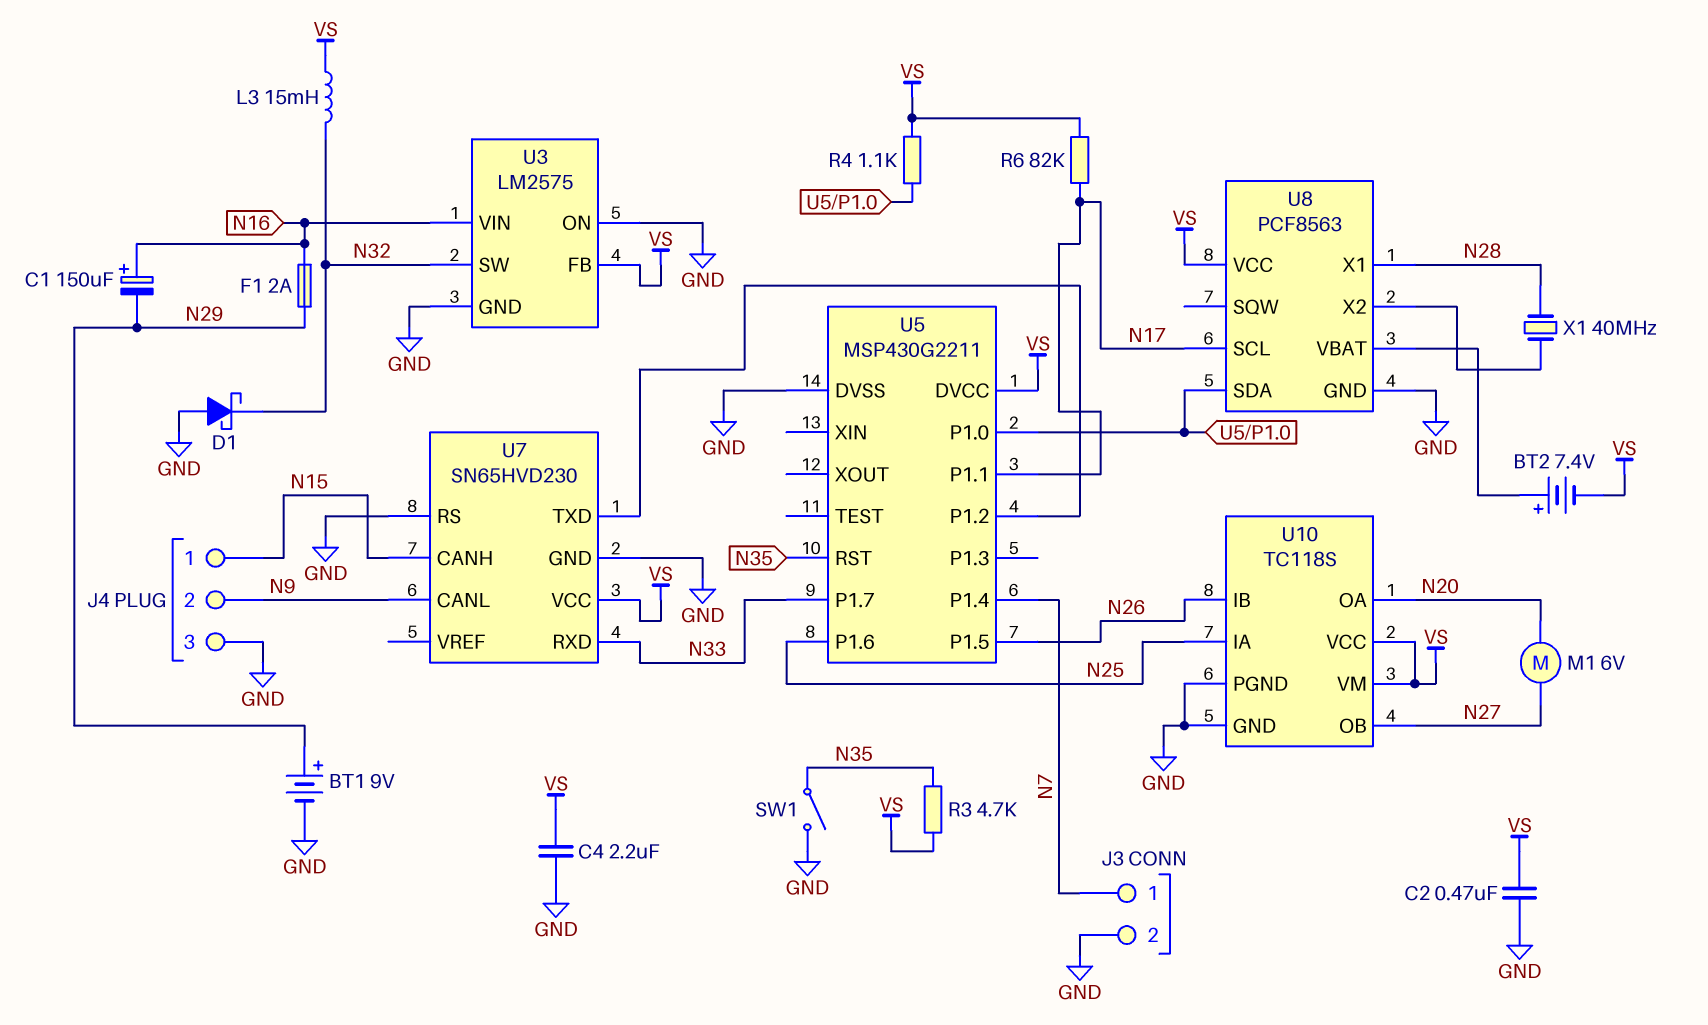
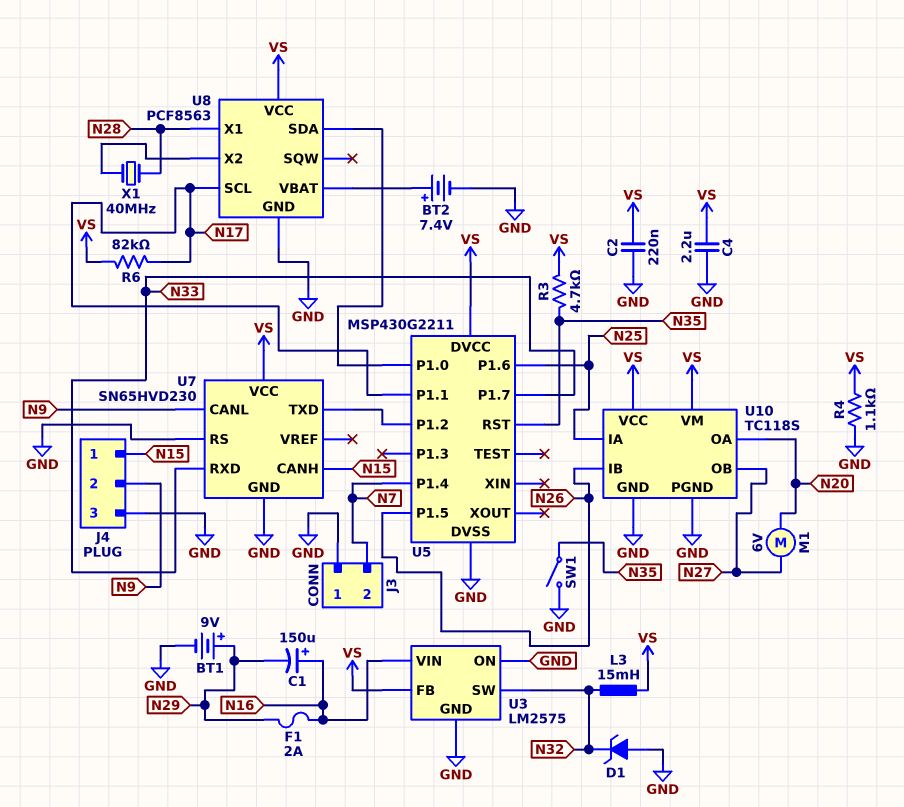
BT2: 7.4V (plus U8/VBAT, minus VS) -> 7.4V (plus U8/VBAT, minus GND)
C2: 470nF (GND, VS) -> 220nF (GND, VS)
D1: schottky (A GND, K N32) -> zener (A GND, K N32)
J3 pin 1: N7 -> GND
J3 pin 2: GND -> N7
R4: 1.1k (U5/P1.0, VS) -> 1.1k (GND, VS)

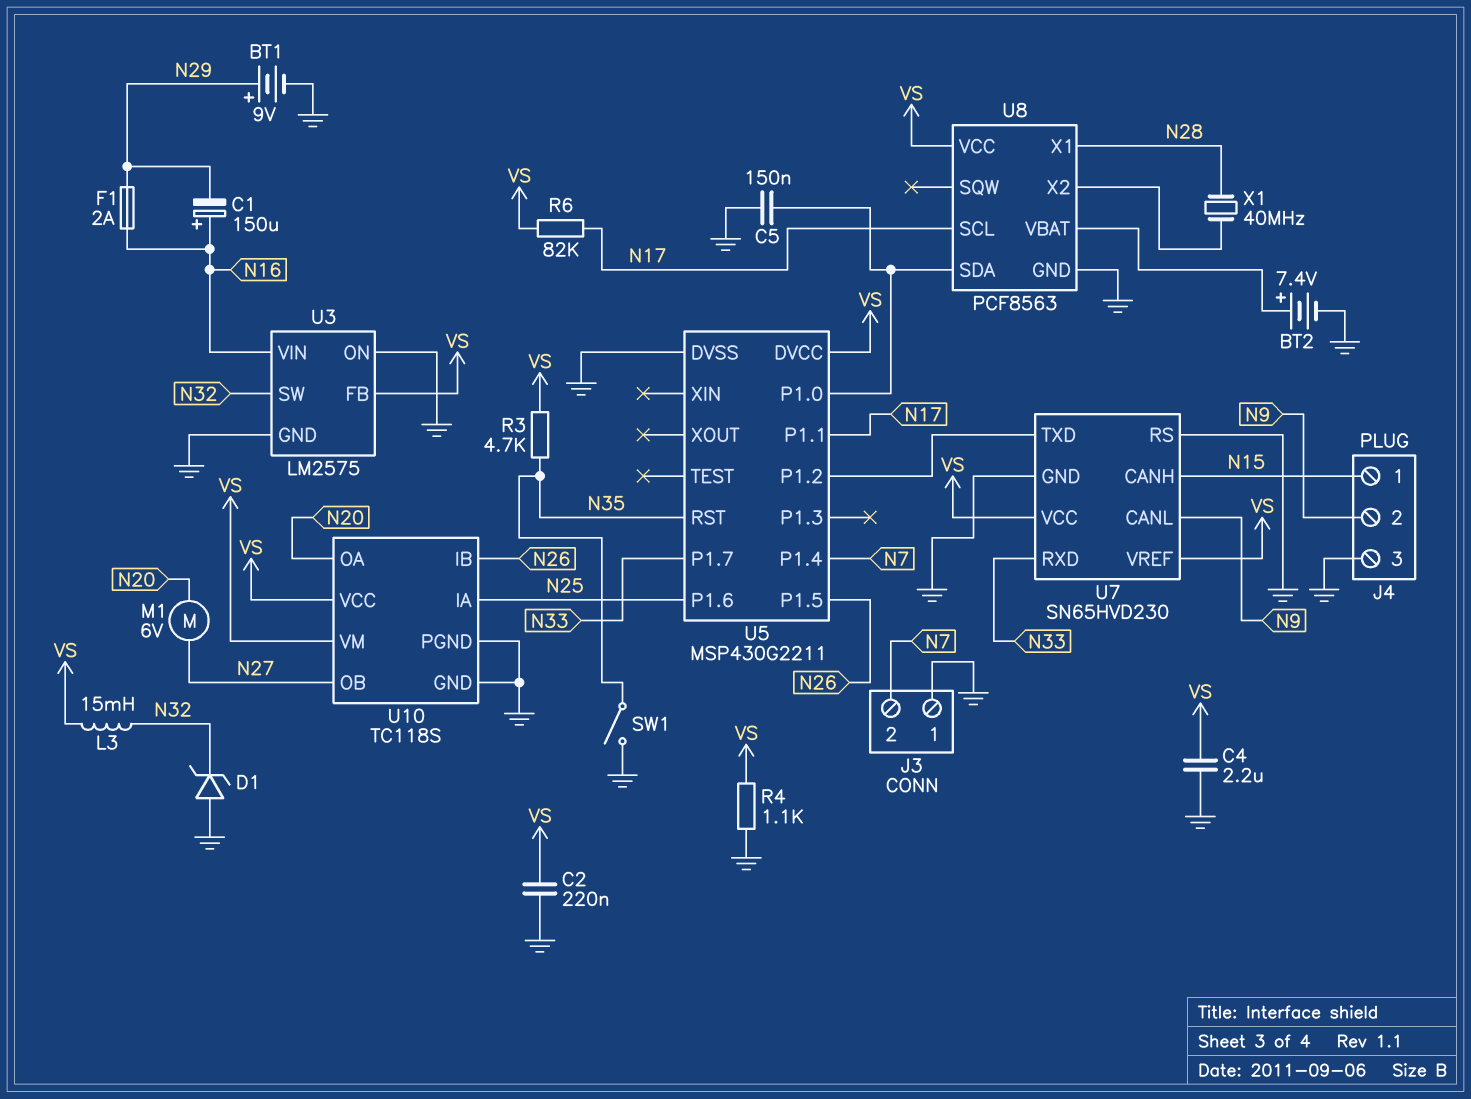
C5: none -> 150nF (GND, U5/P1.0)
U7 pin VREF: none -> VS

